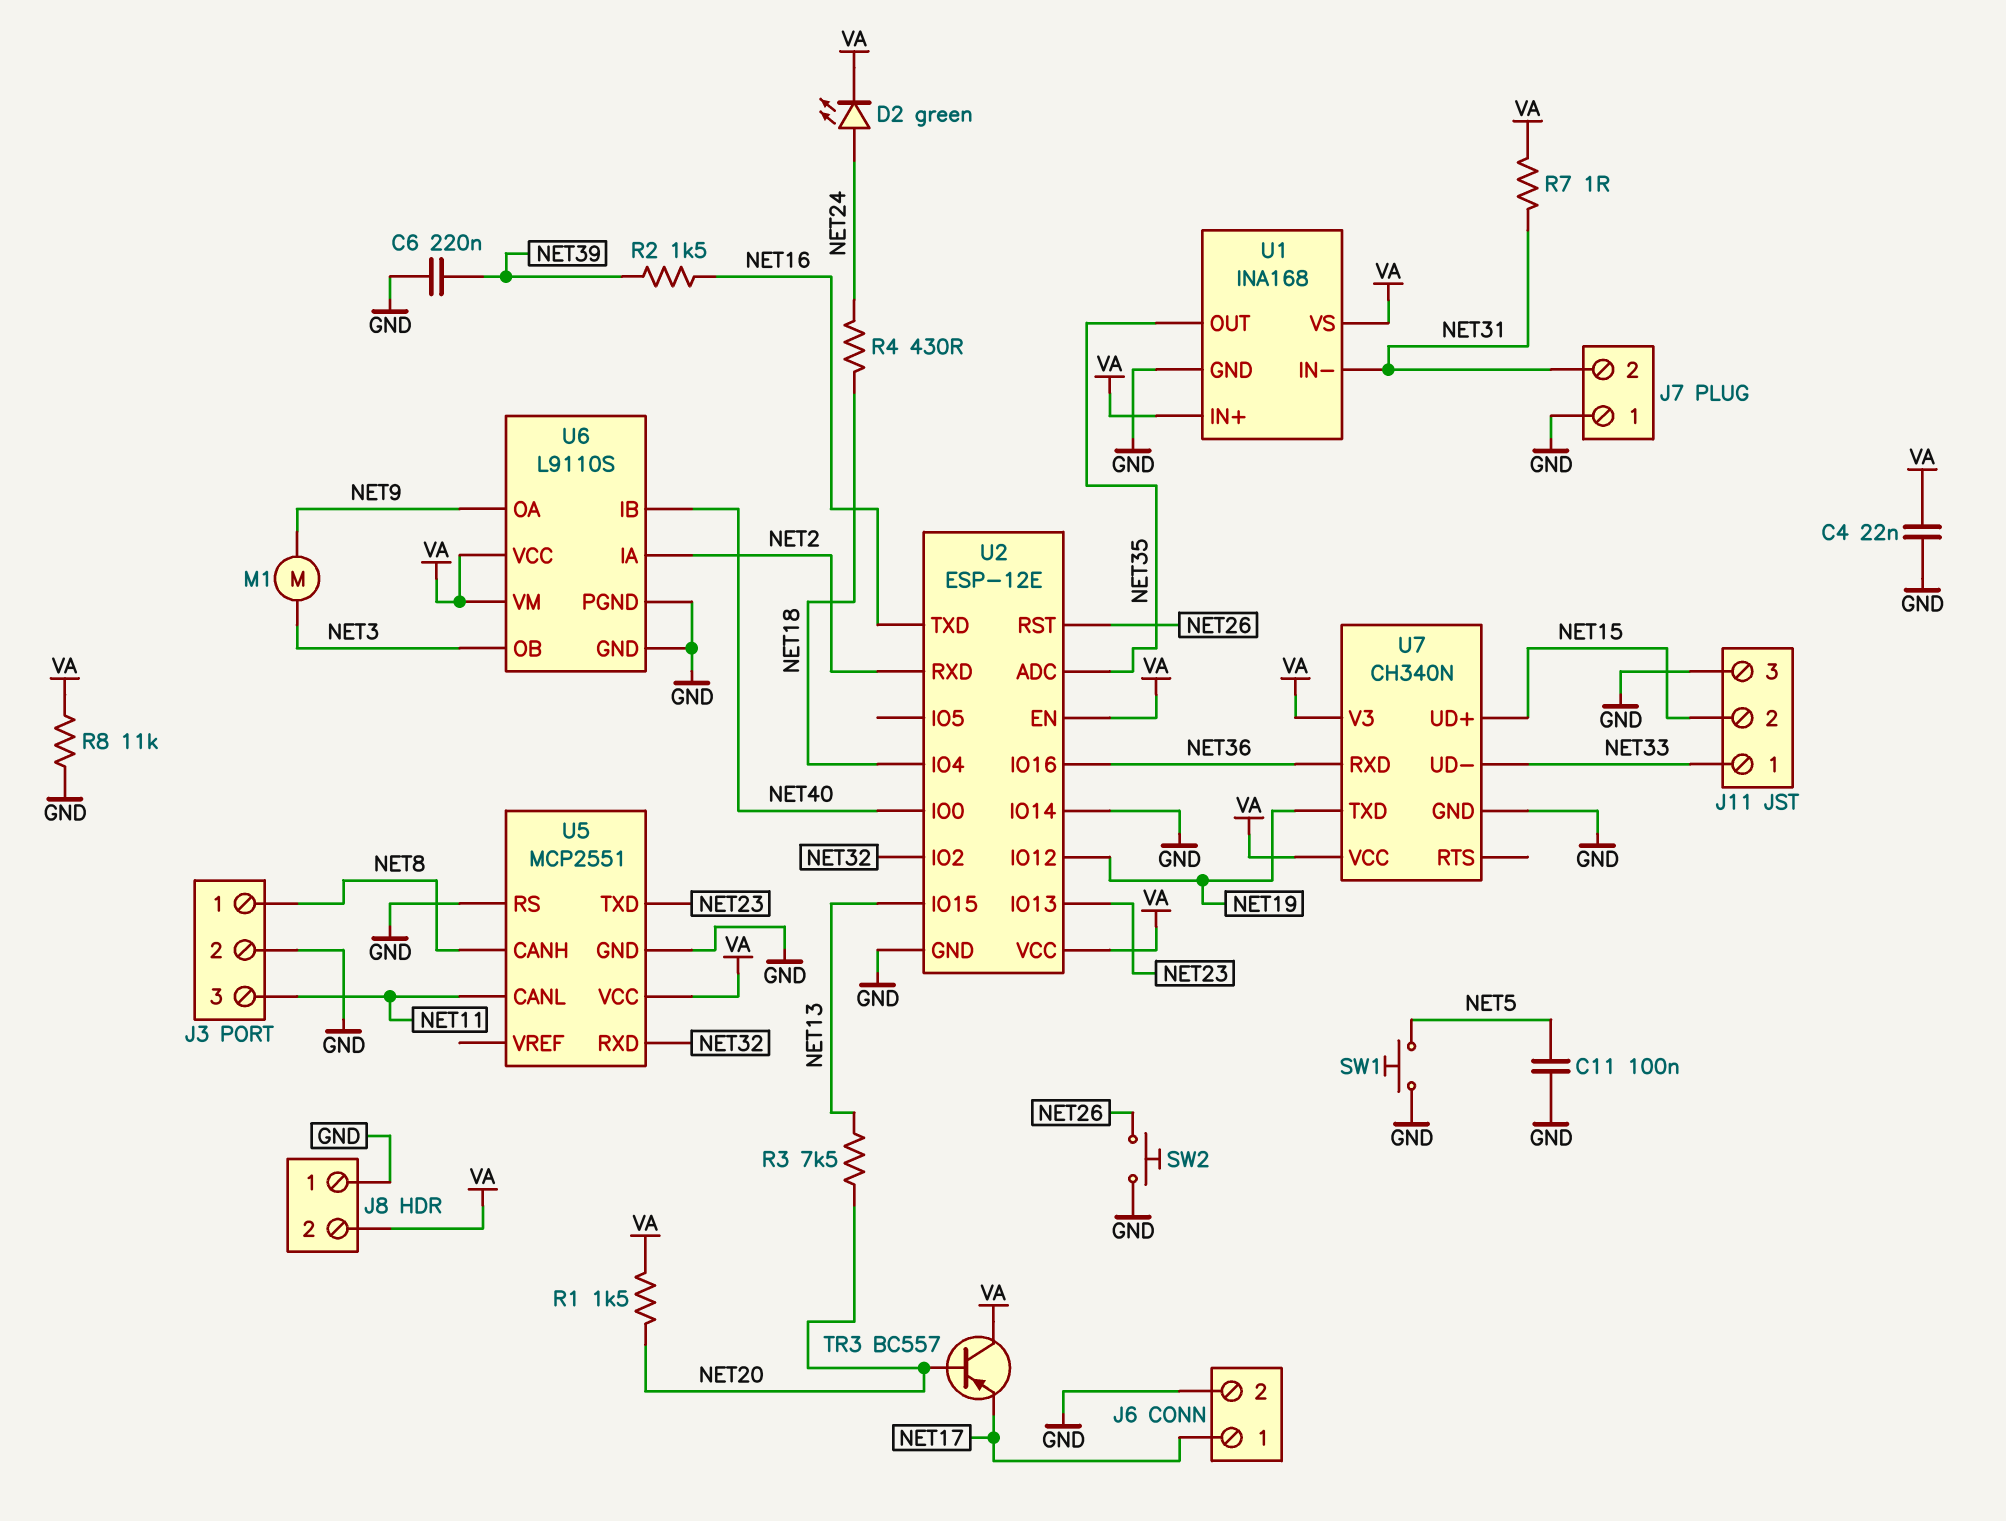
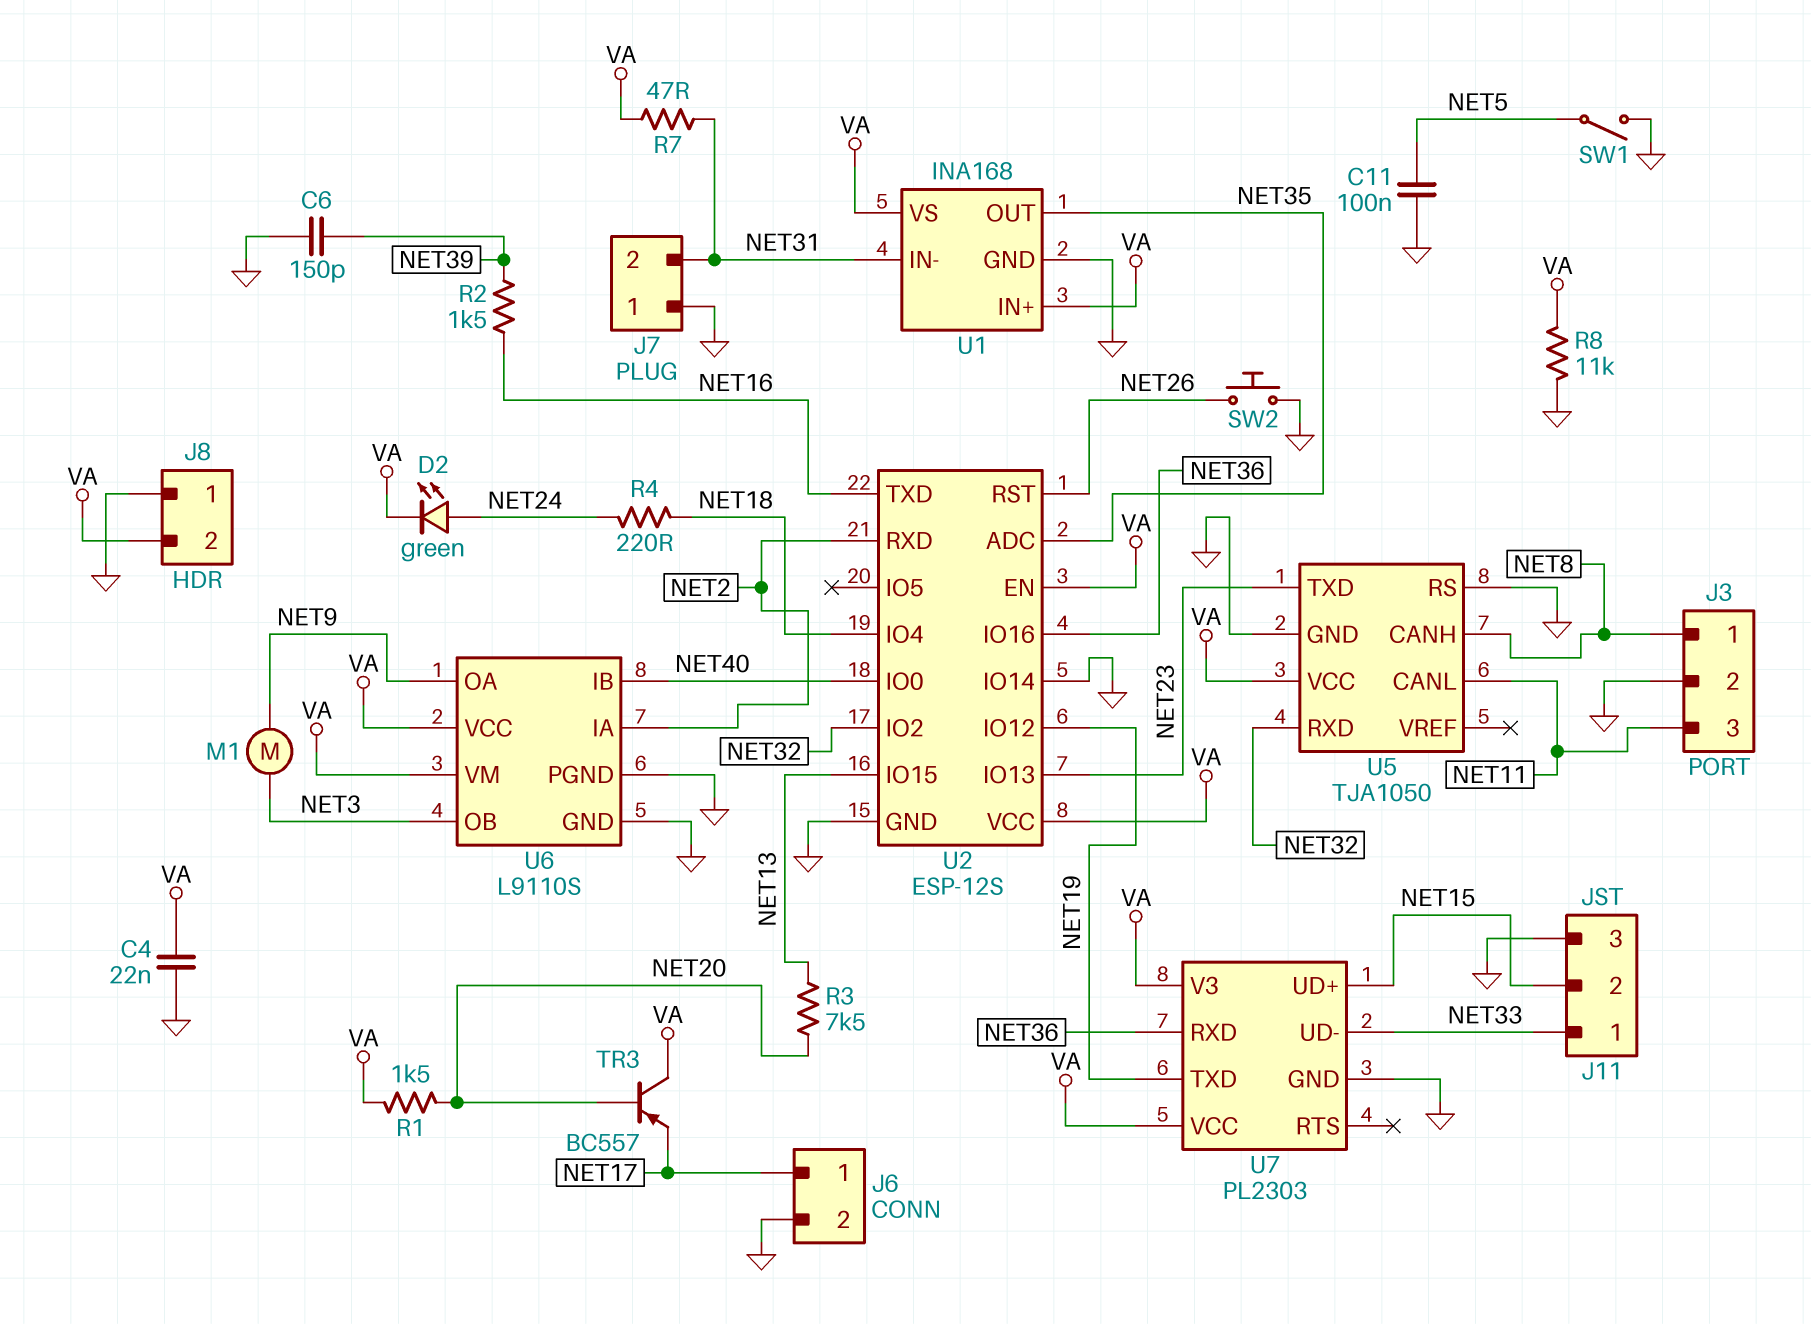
C6: 220nF (GND, NET39) -> 150pF (GND, NET39)
R4: 430 (NET18, NET24) -> 220 (NET18, NET24)
R7: 1 (NET31, VA) -> 47 (NET31, VA)
SW1: button (GND, NET5) -> switch (GND, NET5)
U2: ESP-12E -> ESP-12S
U5: MCP2551 -> TJA1050
U7: CH340N -> PL2303

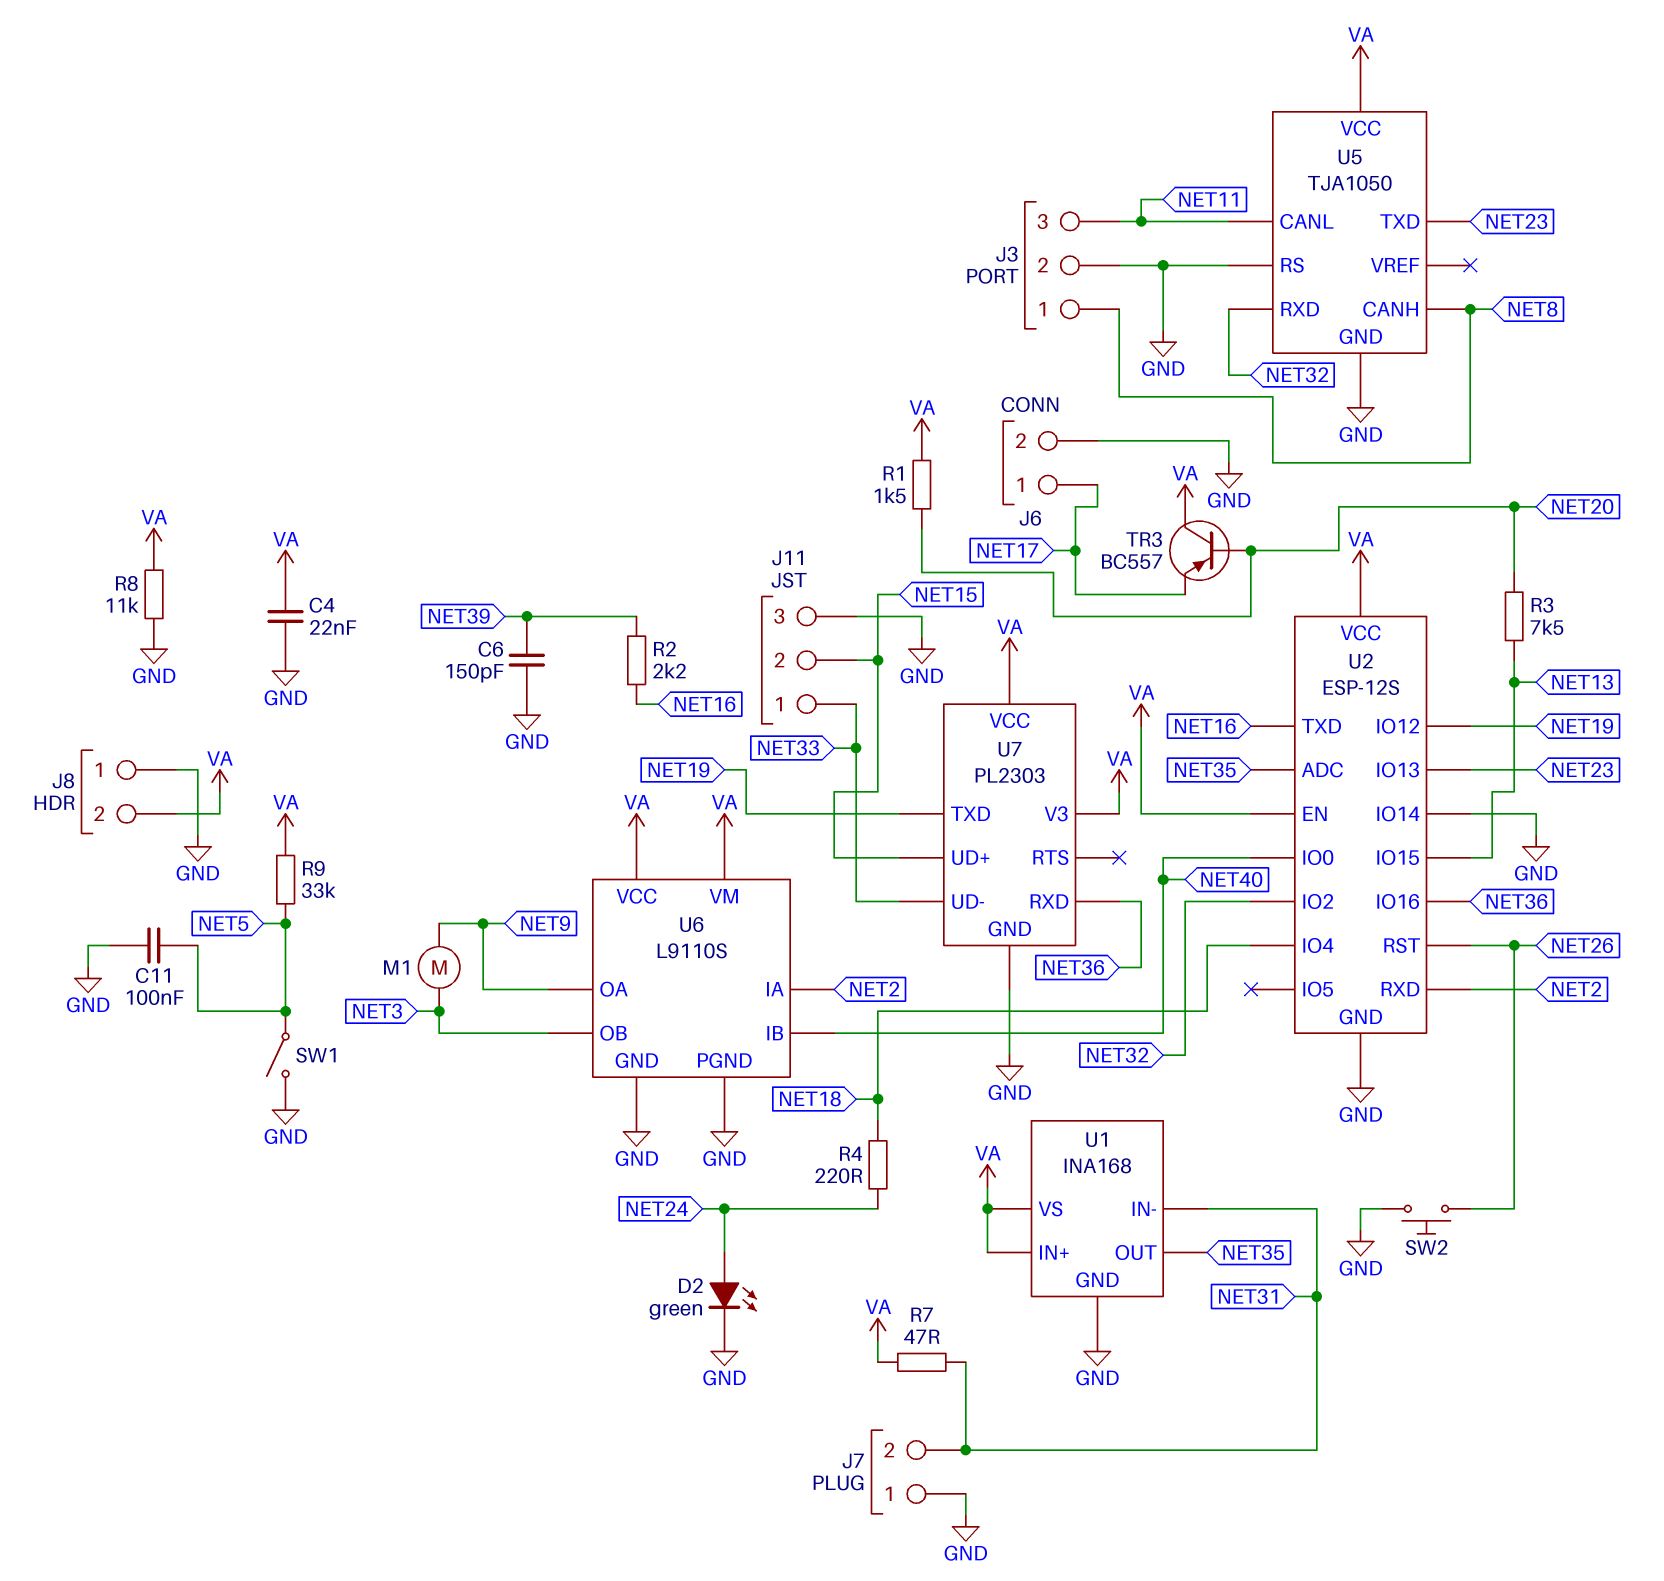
D2: LED green (A NET24, K VA) -> LED green (A NET24, K GND)
R2: 1.5k (NET16, NET39) -> 2.2k (NET16, NET39)
R9: none -> 33k (NET5, VA)

